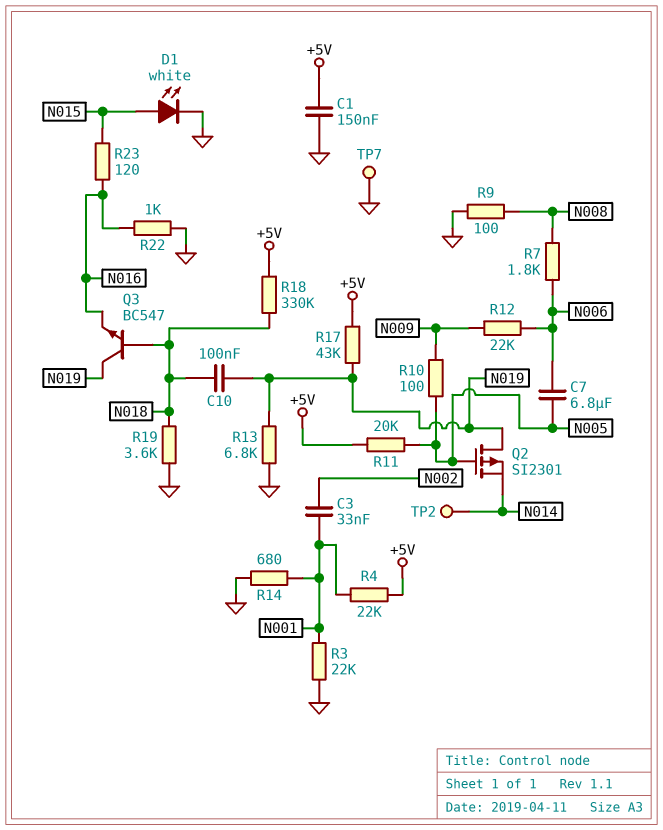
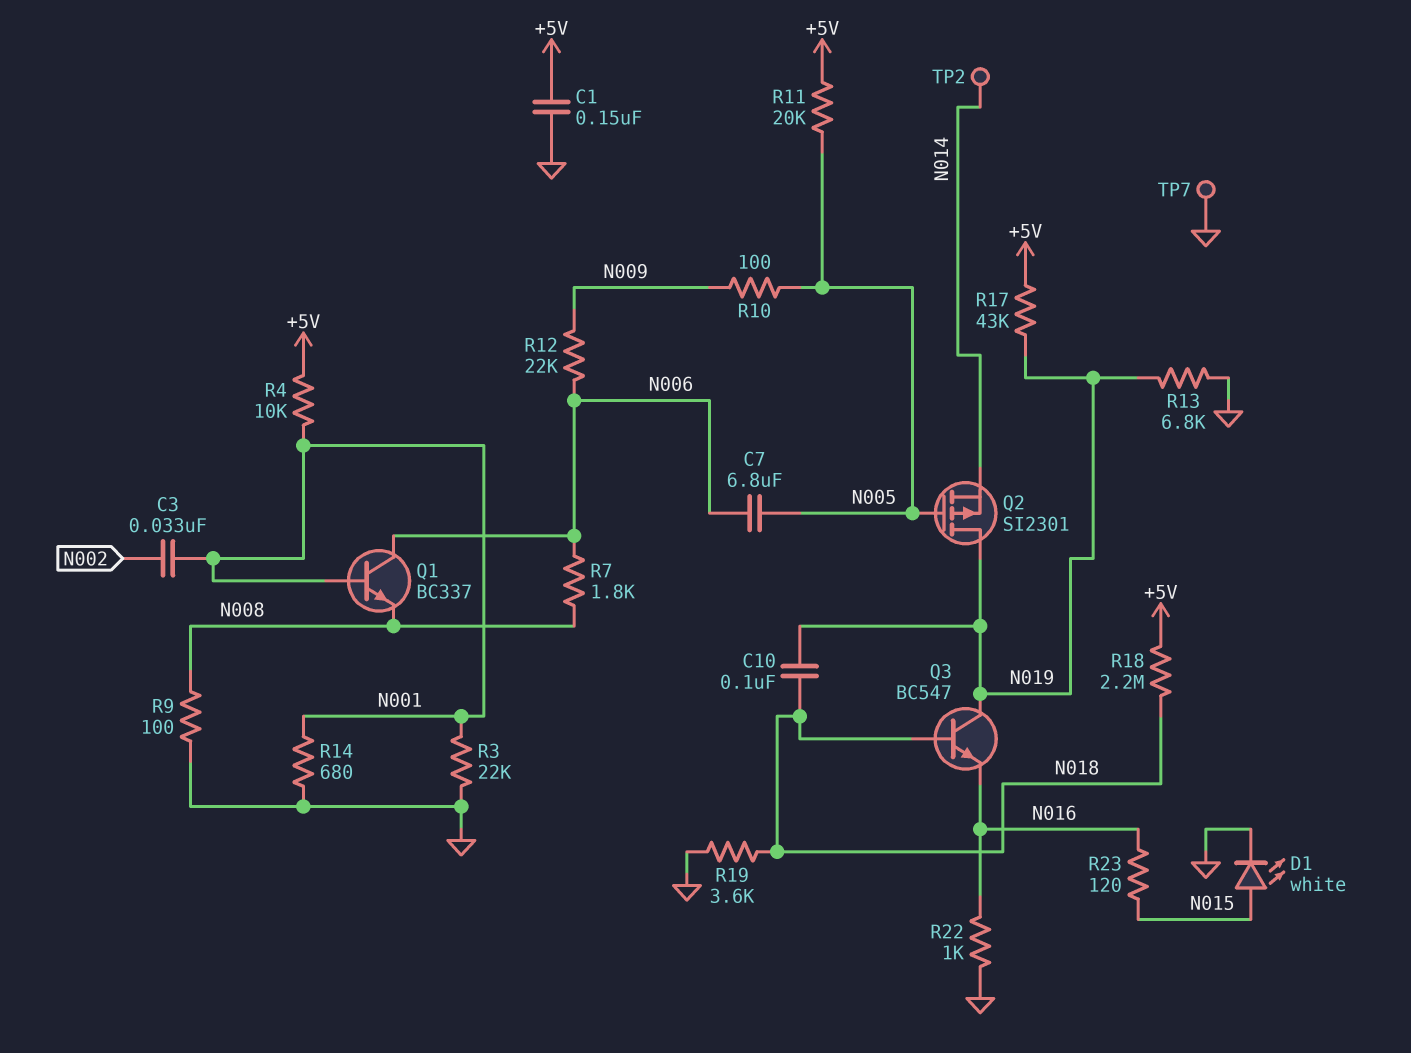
Q1: none -> NPN BC337 (B N001, C N006, E N008)
R4: 22k (+5V, N001) -> 10k (+5V, N001)
R18: 330k (+5V, N018) -> 2.2M (+5V, N018)

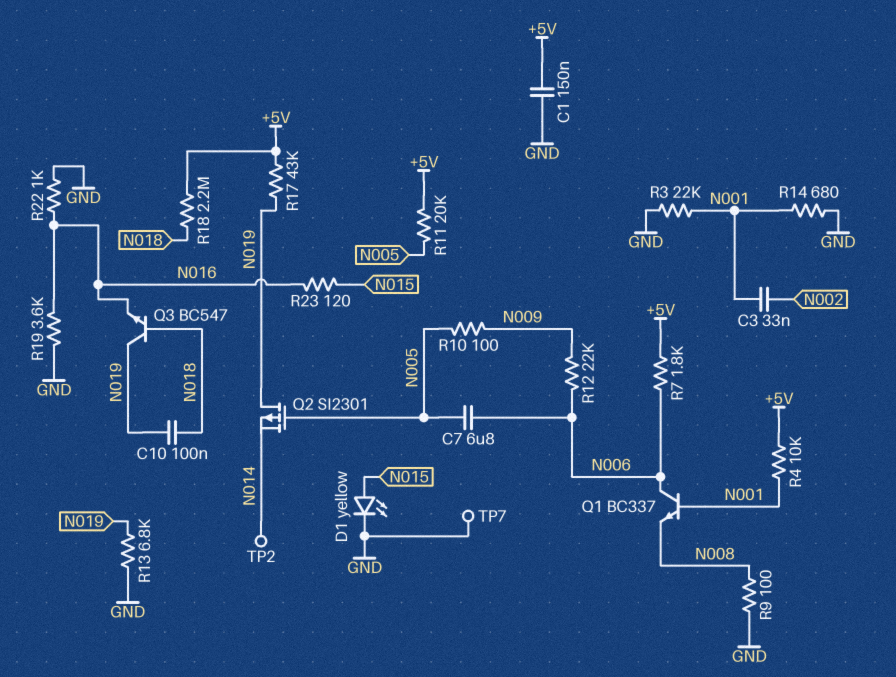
D1: LED white (A N015, K GND) -> LED yellow (A N015, K GND)
R7: 1.8k (N006, N008) -> 1.8k (+5V, N006)
R19: 3.6k (GND, N018) -> 3.6k (GND, N016)

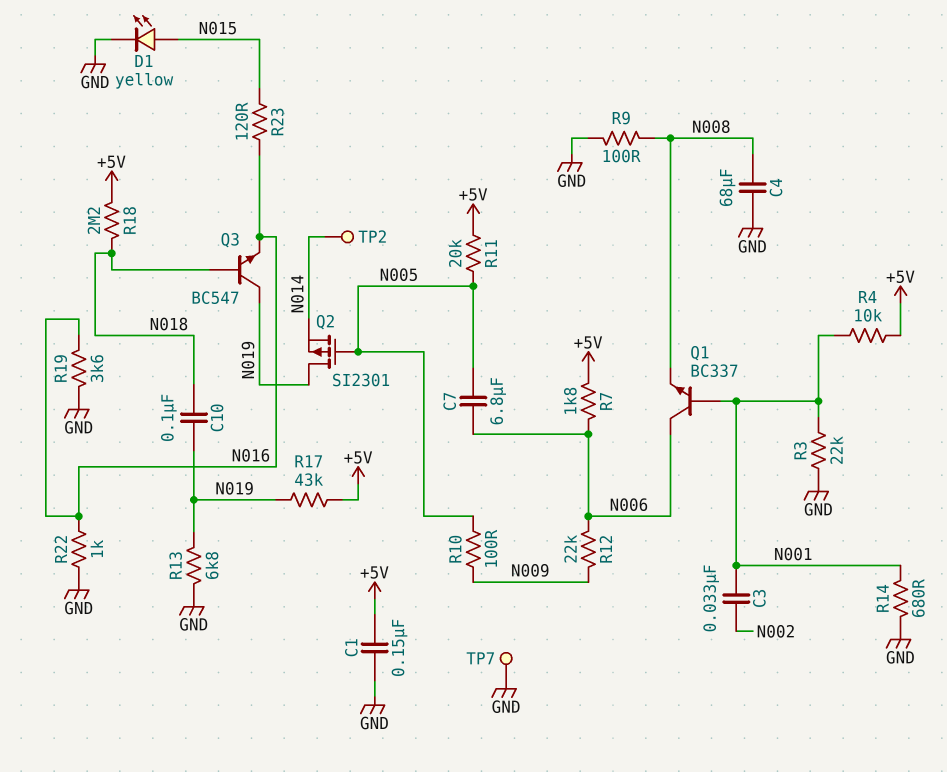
C4: none -> 68uF (GND, N008)

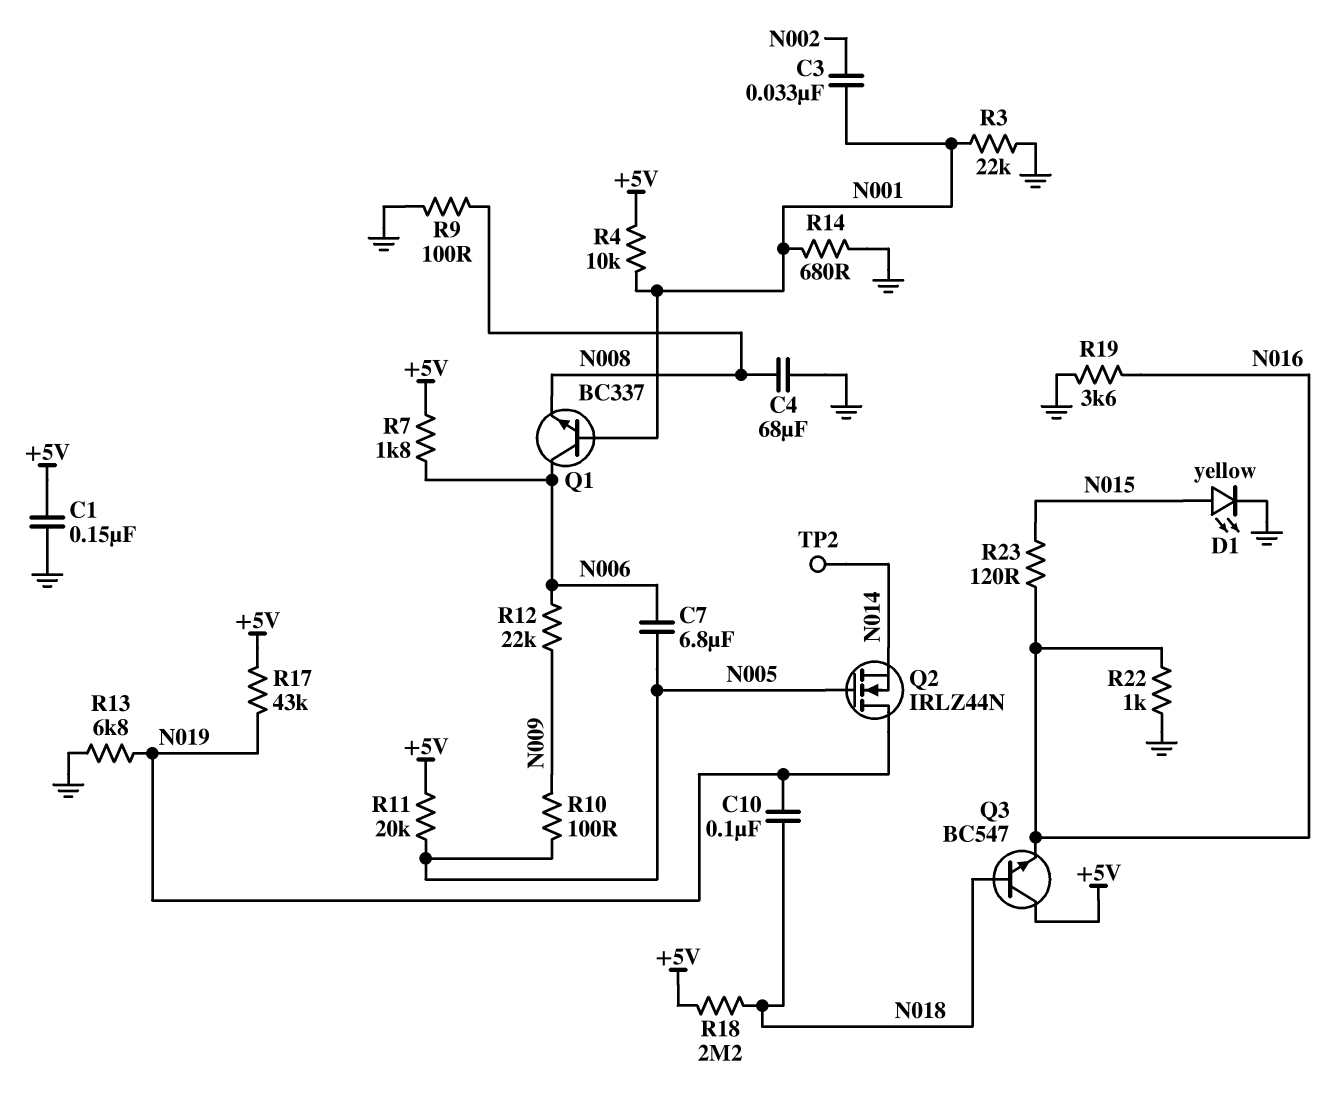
Q2: PMOS SI2301 (G N005, D N019, S N014) -> NMOS IRLZ44N (G N005, D N019, S N014)
Q3: NPN BC547 (B N018, C N019, E N016) -> NPN BC547 (B N018, C +5V, E N016)
TP7: test point (GND) -> none

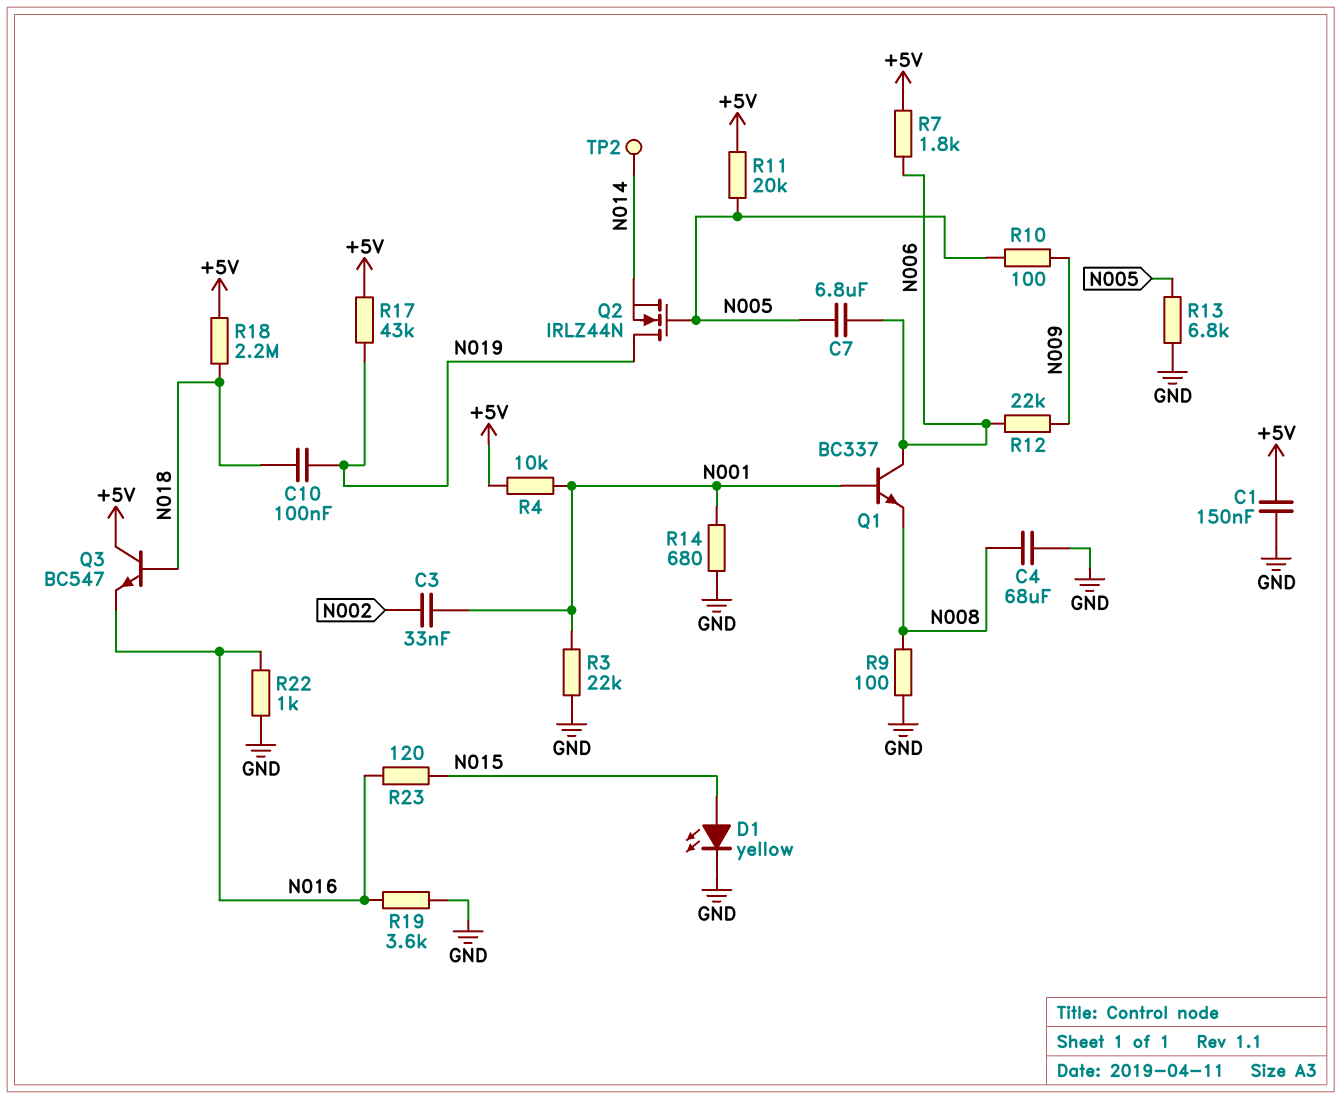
R13: 6.8k (GND, N019) -> 6.8k (GND, N005)

